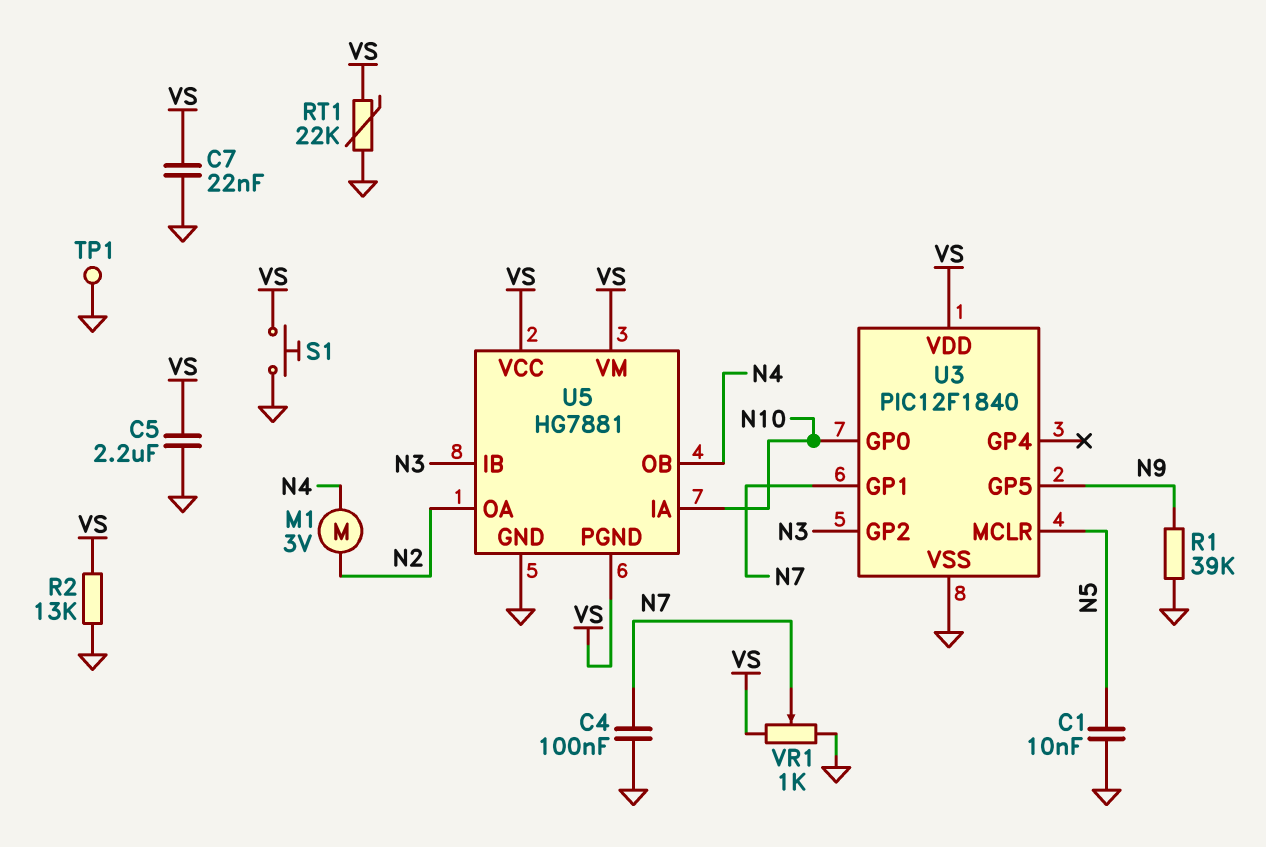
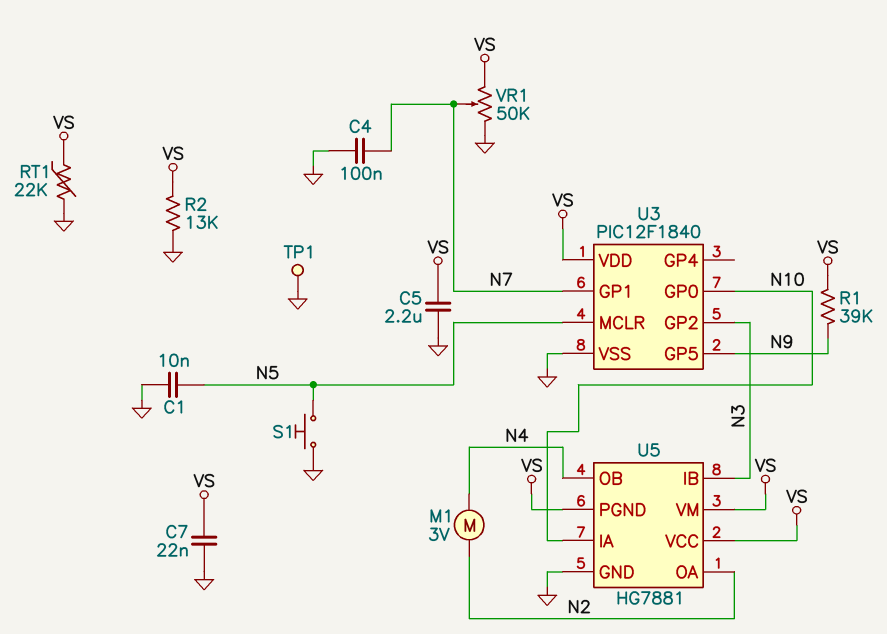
R1: 39k (GND, N9) -> 39k (N9, VS)
S1: button (GND, VS) -> button (GND, N5)
VR1: 1k (GND, VS, wiper N7) -> 50k (GND, VS, wiper N7)

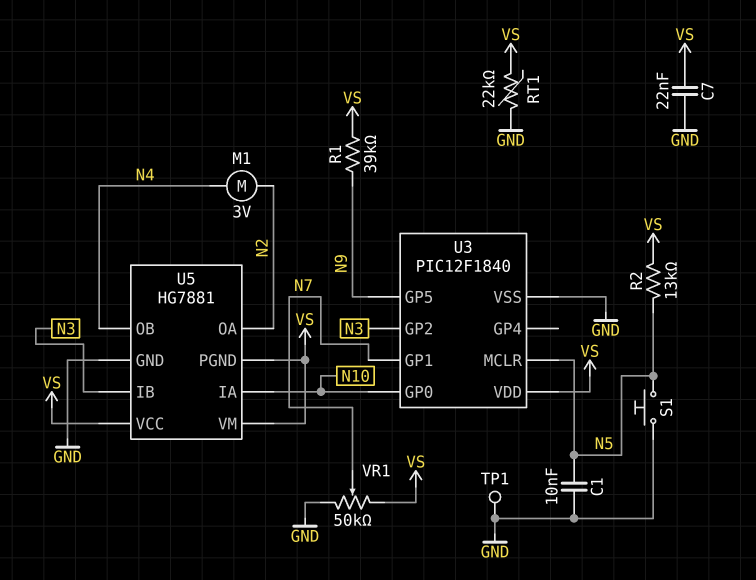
C4: 100nF (GND, N7) -> none
C5: 2.2uF (GND, VS) -> none
R2: 13k (GND, VS) -> 13k (N5, VS)

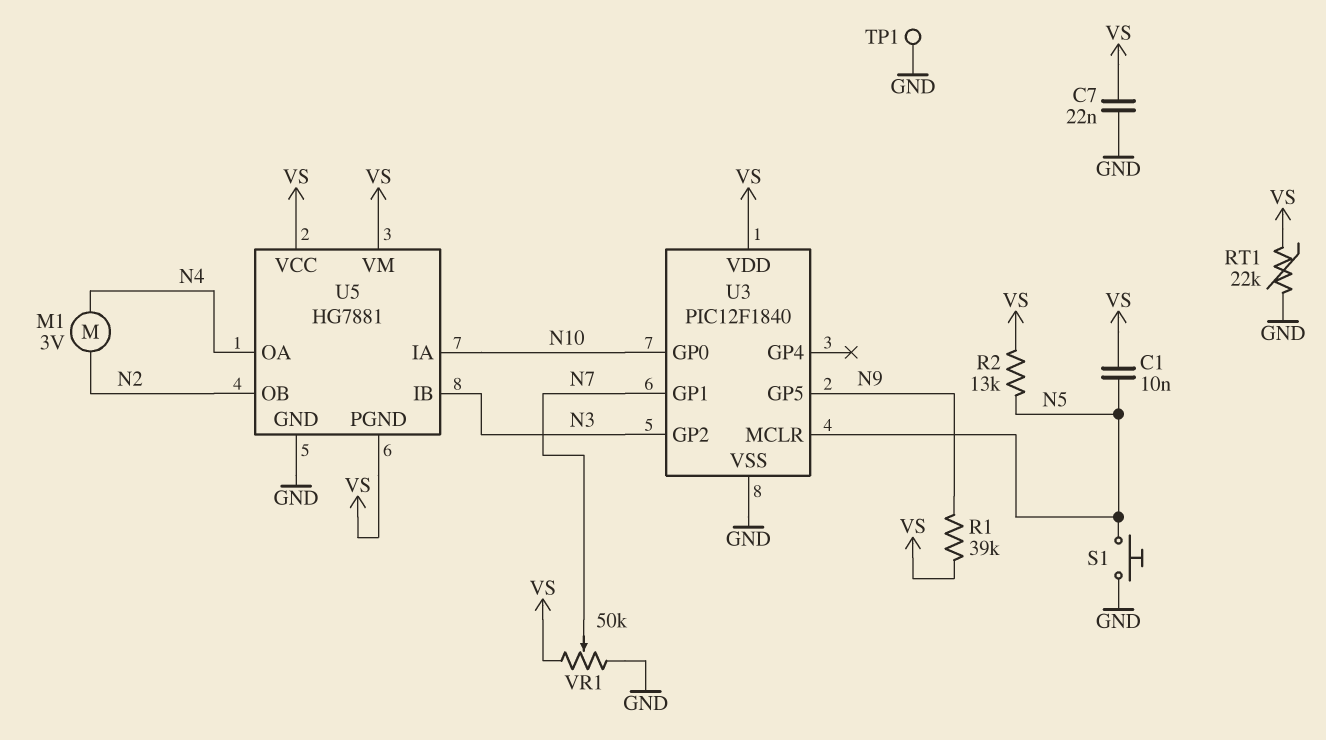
C1: 10nF (GND, N5) -> 10nF (N5, VS)
U5 pin OA: N2 -> N4
U5 pin OB: N4 -> N2

